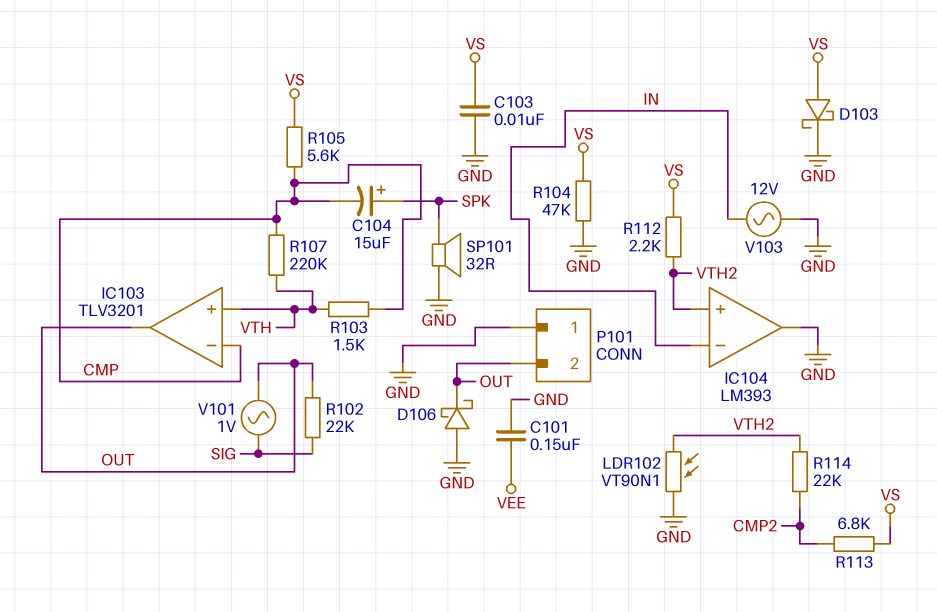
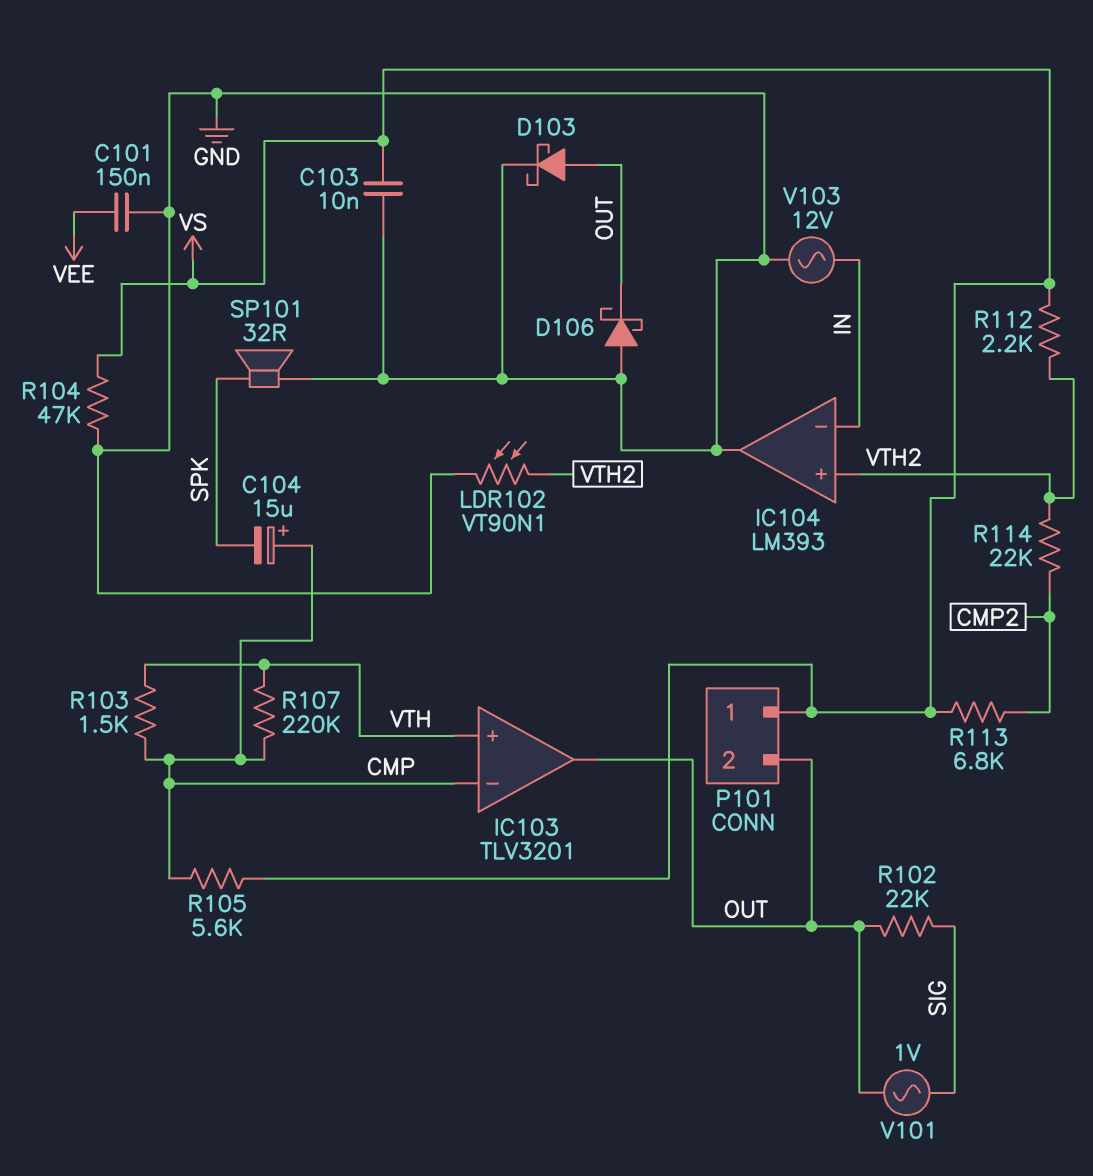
C104: 15uF (plus SPK, minus CMP) -> 15uF (plus CMP, minus SPK)
D103: schottky (A VS, K GND) -> schottky (A OUT, K GND)
P101 pin 1: GND -> VS

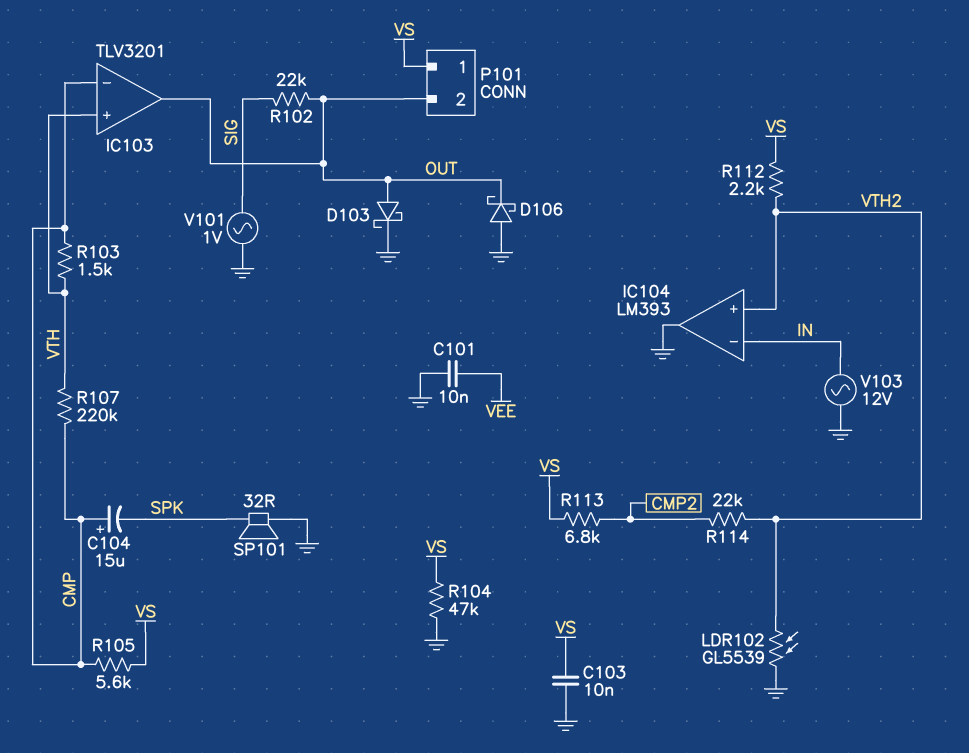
C101: 150nF (GND, VEE) -> 10nF (GND, VEE)
LDR102: VT90N1 (GND, VTH2) -> GL5539 (GND, VTH2)
V101: AC 1V (OUT, SIG) -> AC 1V (GND, SIG)

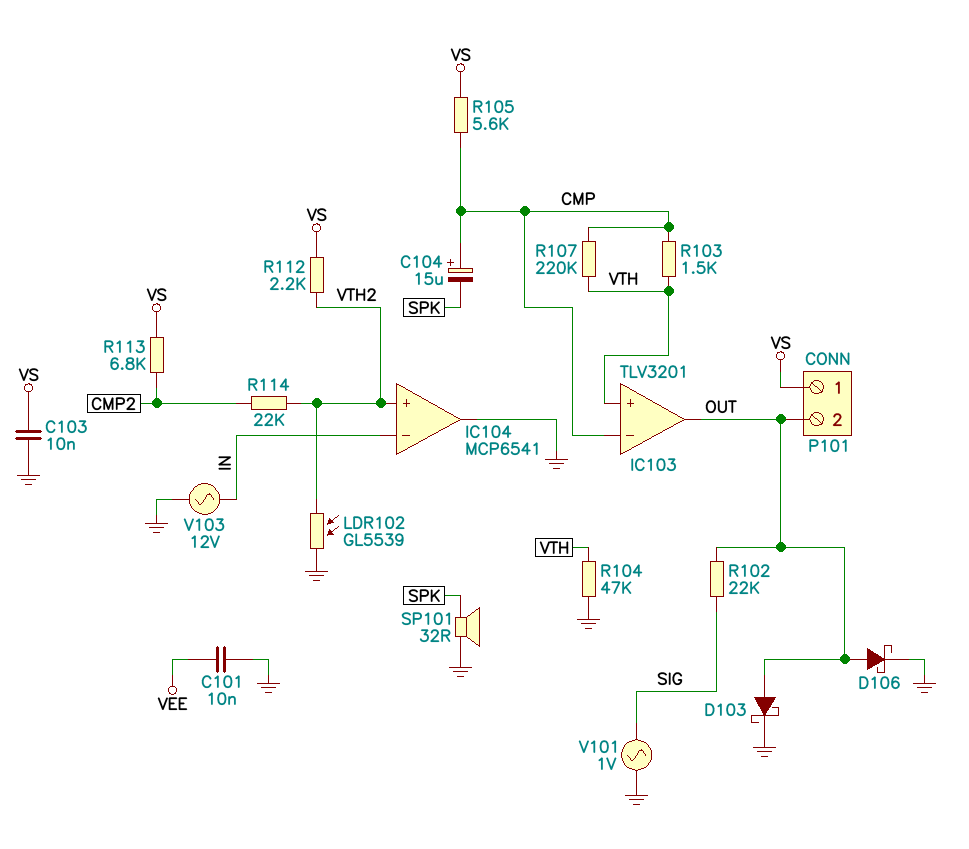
D106: schottky (A GND, K OUT) -> schottky (A OUT, K GND)
IC104: LM393 -> MCP6541
R104: 47k (GND, VS) -> 47k (GND, VTH)

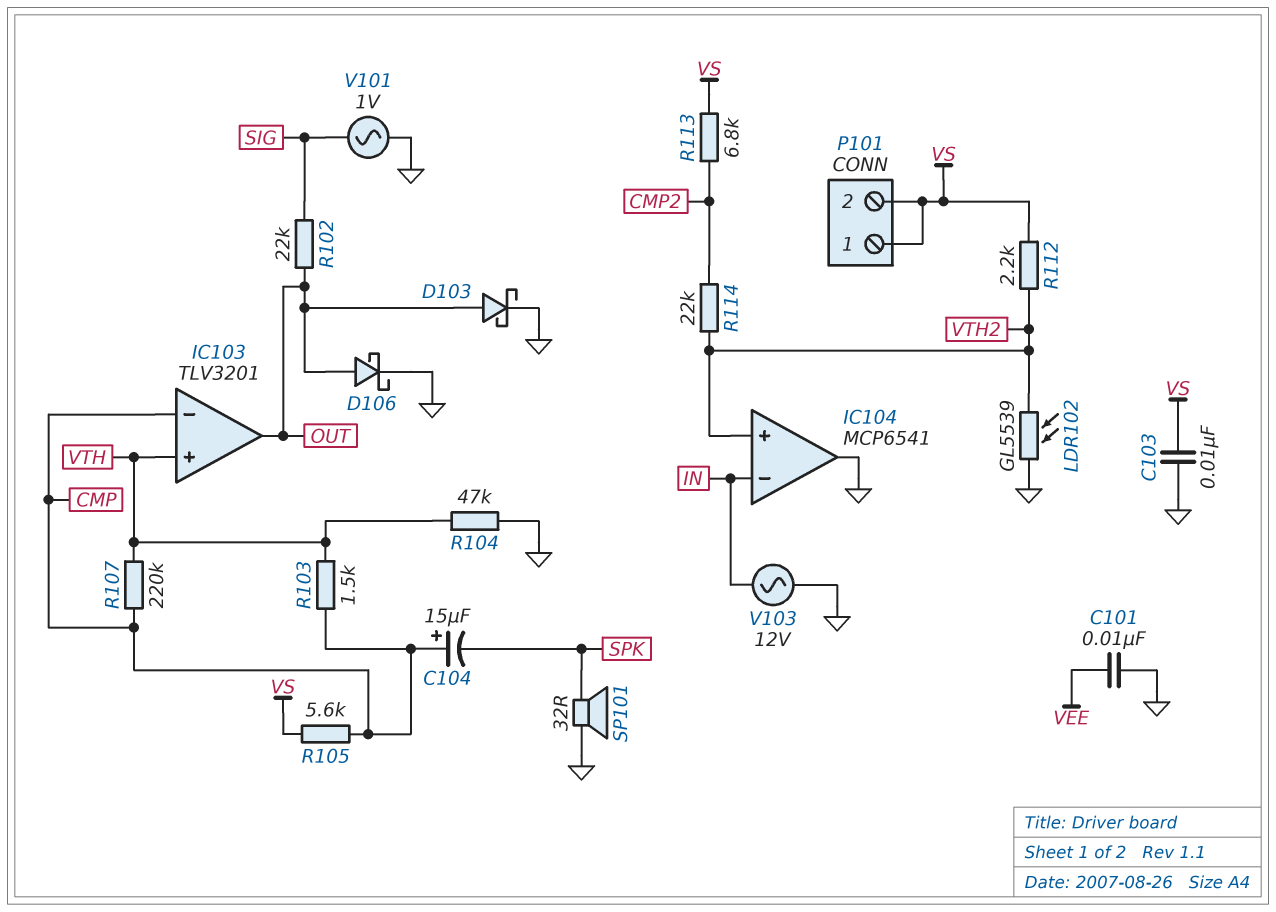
P101 pin 2: OUT -> VS

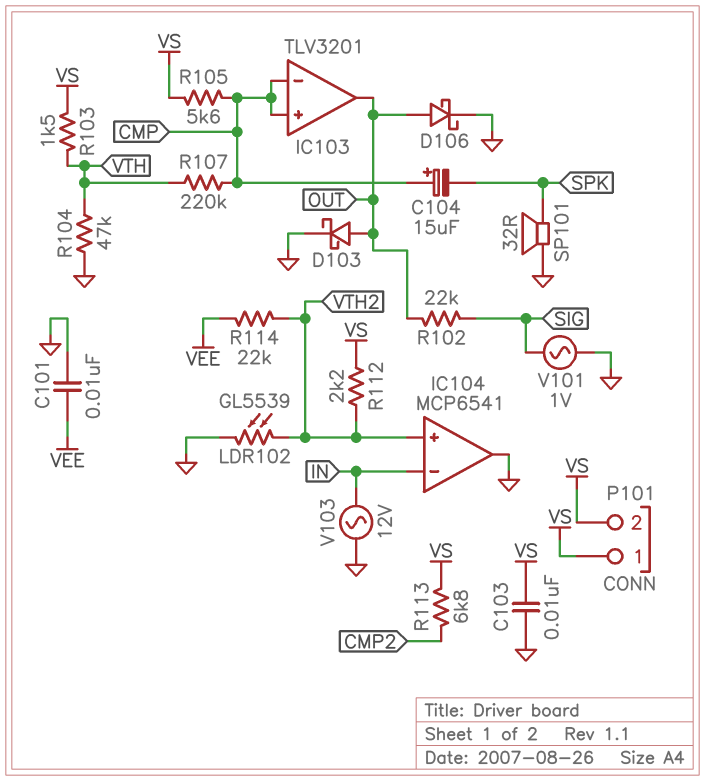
IC103 pin in+: VTH -> CMP
R103: 1.5k (CMP, VTH) -> 1.5k (VS, VTH)
R114: 22k (CMP2, VTH2) -> 22k (VEE, VTH2)

